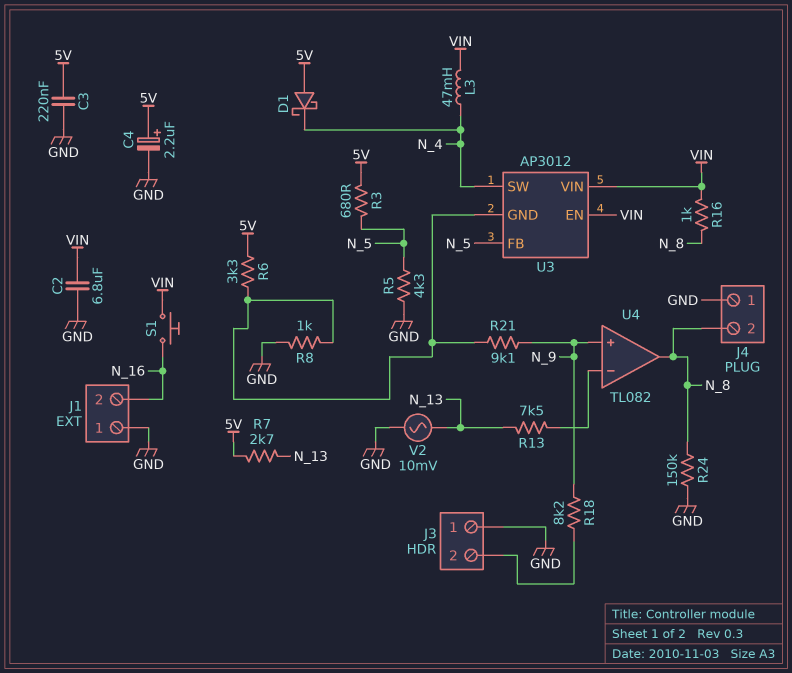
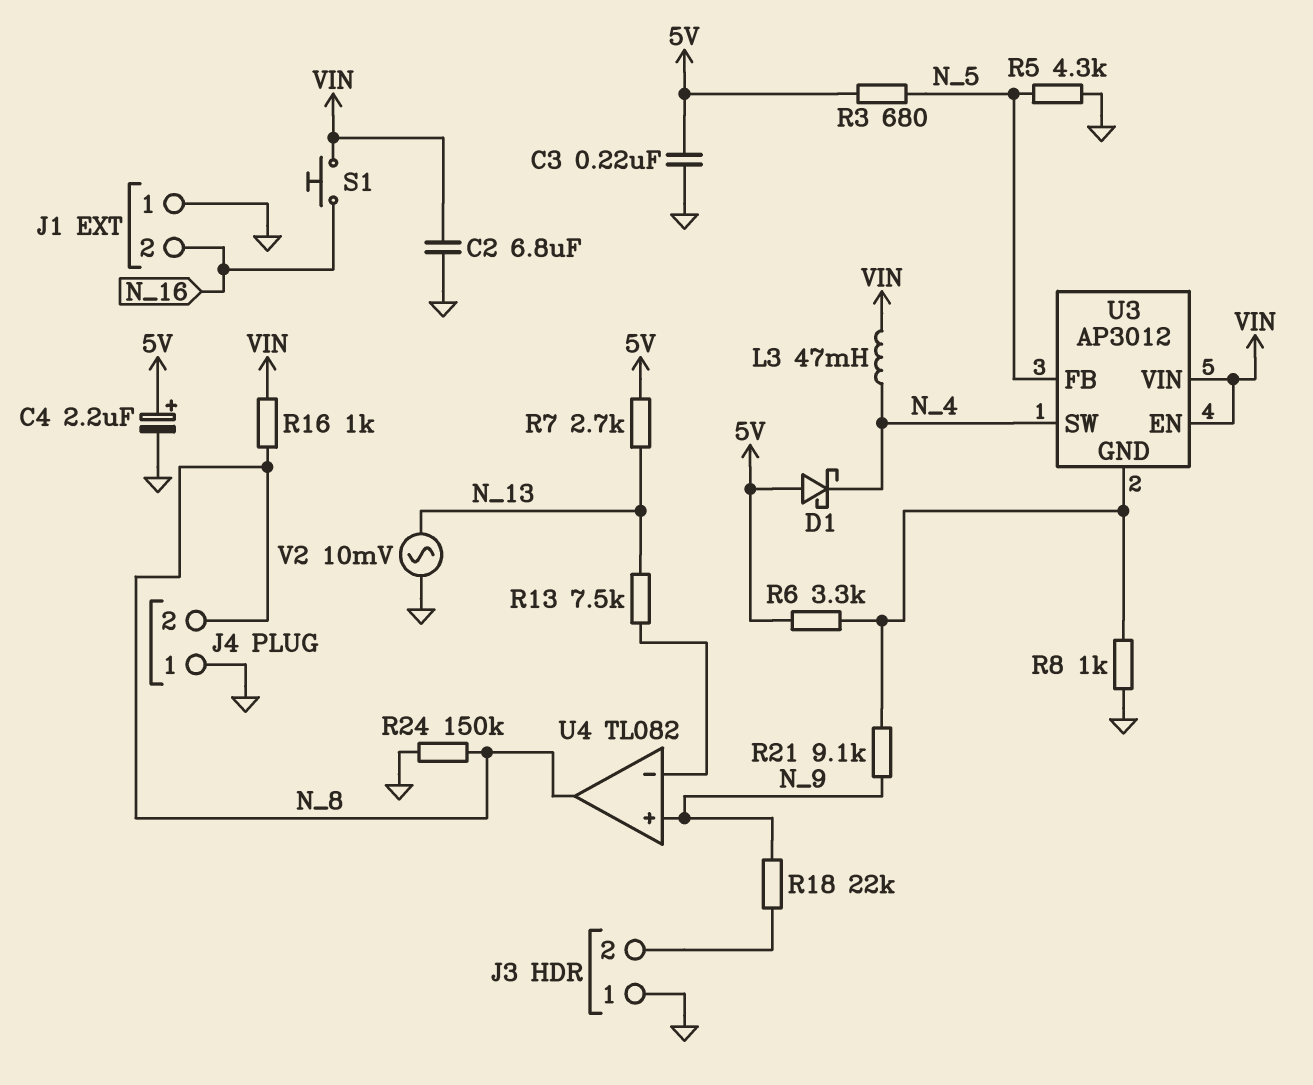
R18: 8.2k (J3/2, N_9) -> 22k (J3/2, N_9)

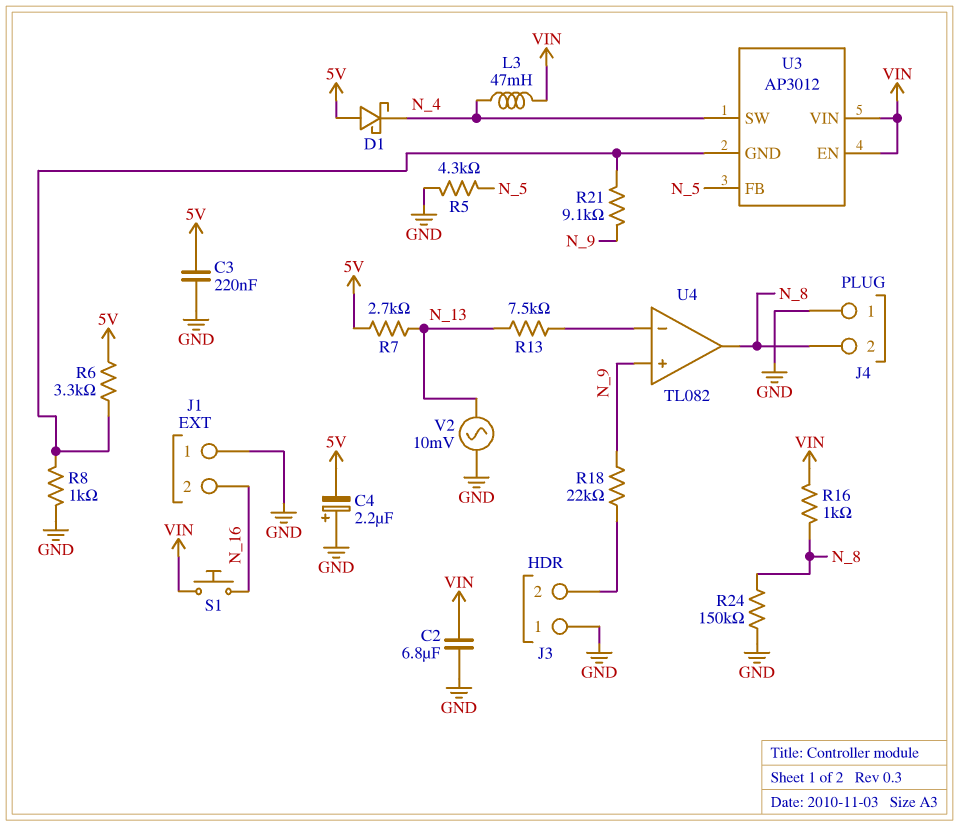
C4: 2.2uF (plus 5V, minus GND) -> 2.2uF (plus GND, minus 5V)
R3: 680 (5V, N_5) -> none

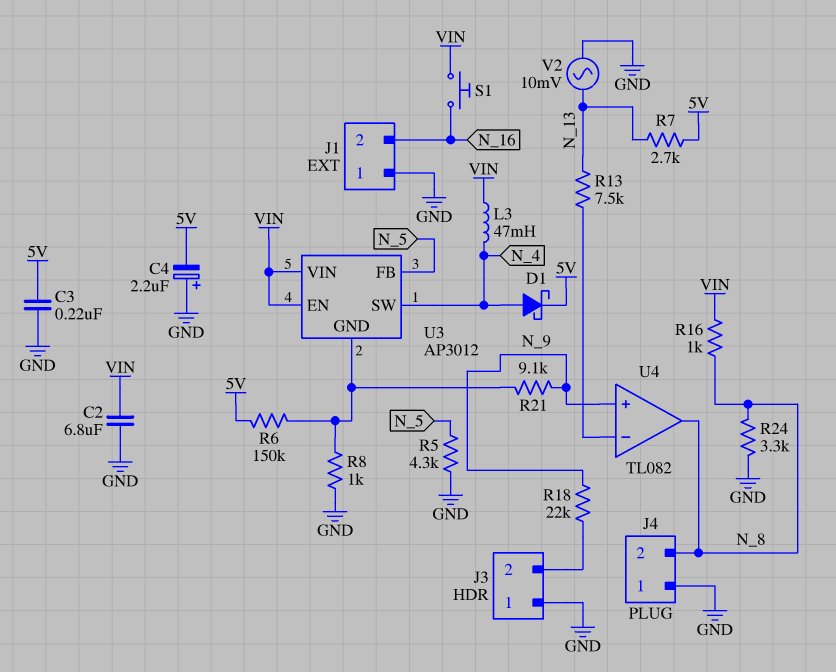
D1: schottky (A 5V, K N_4) -> schottky (A N_4, K 5V)
R6: 3.3k (5V, U3/GND) -> 150k (5V, U3/GND)
R24: 150k (GND, N_8) -> 3.3k (GND, N_8)

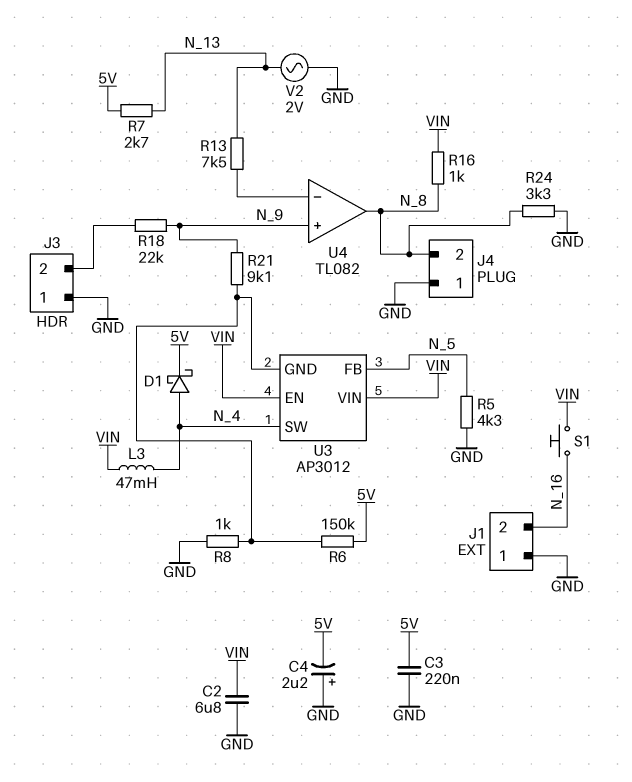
V2: AC 10mV (GND, N_13) -> AC 2V (GND, N_13)

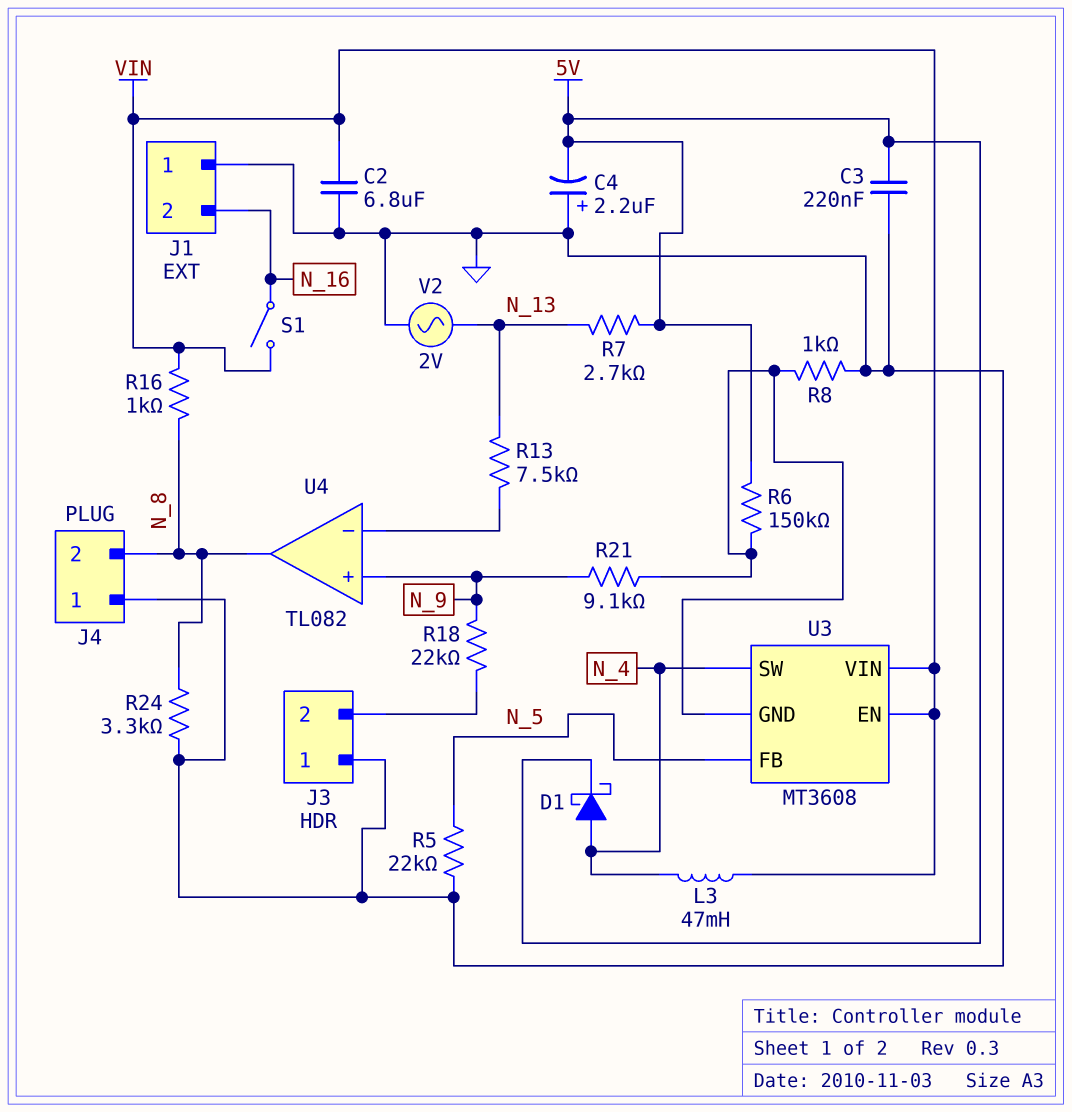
R5: 4.3k (GND, N_5) -> 22k (GND, N_5)
S1: button (N_16, VIN) -> switch (N_16, VIN)
U3: AP3012 -> MT3608

